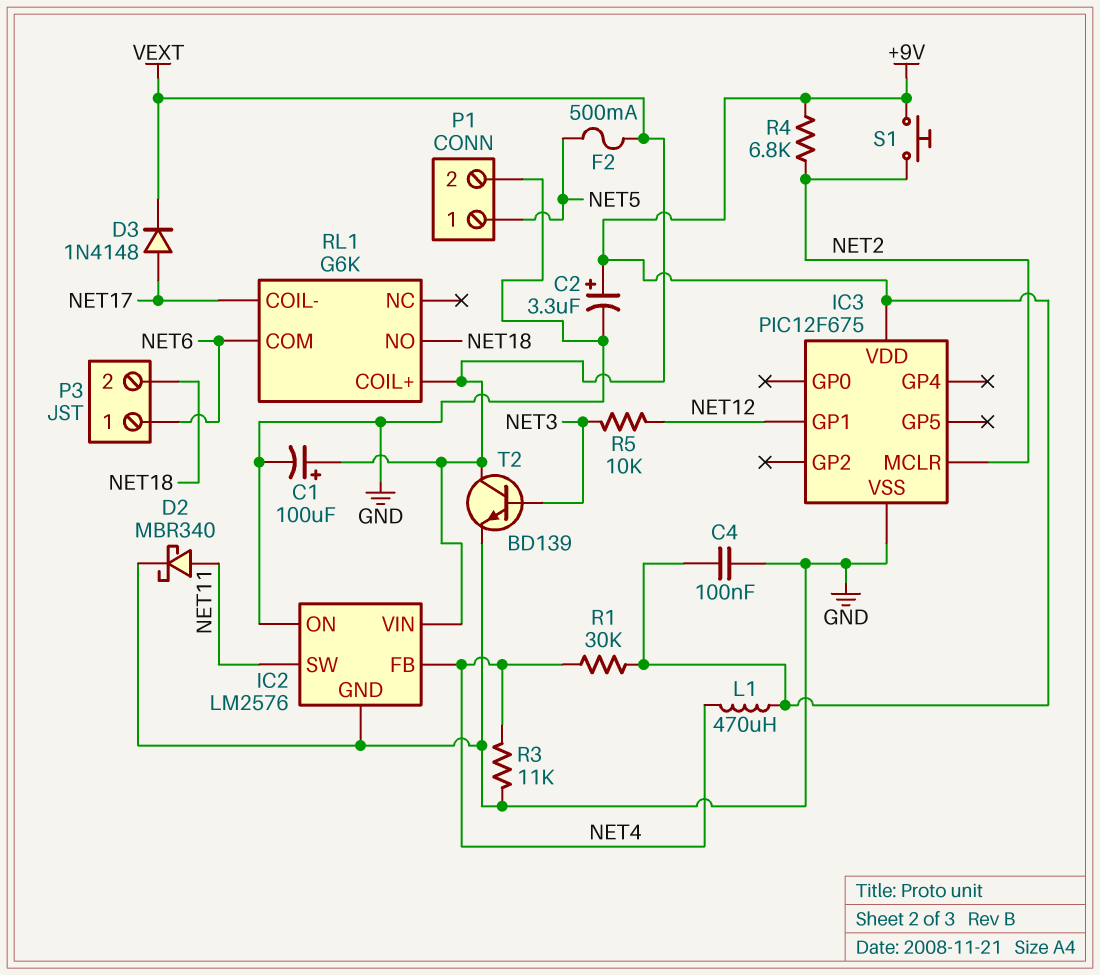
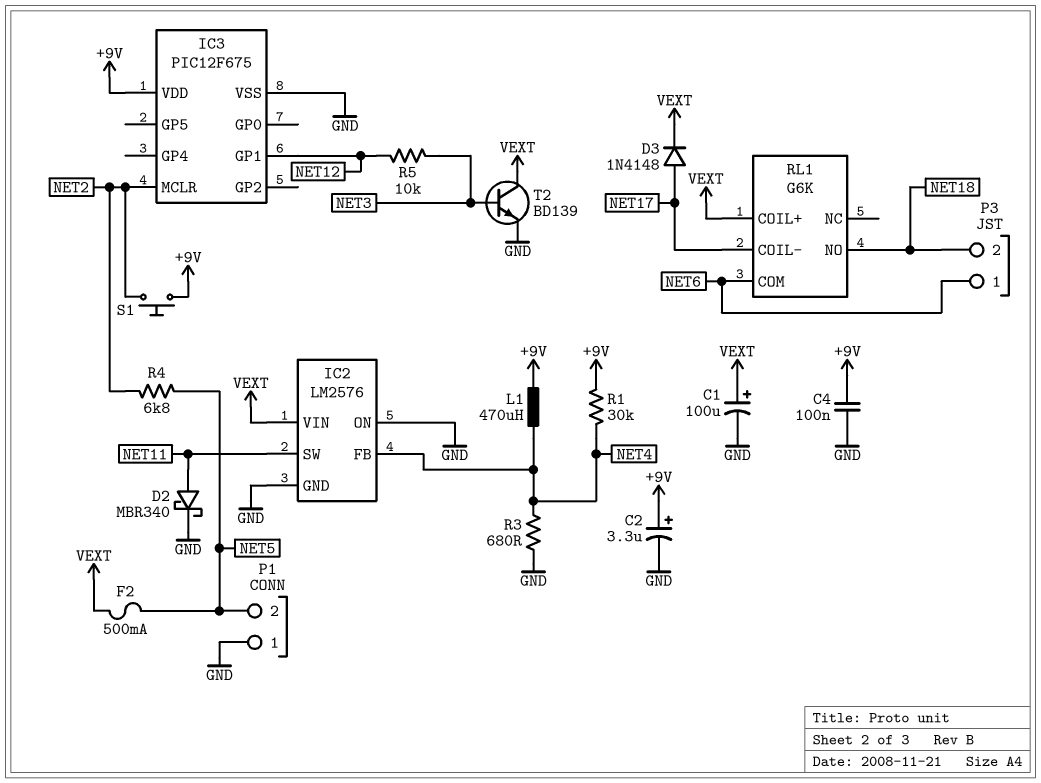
P1 pin 1: NET5 -> GND
P1 pin 2: GND -> NET5
R3: 11k (GND, NET4) -> 680 (GND, NET4)
R4: 6.8k (+9V, NET2) -> 6.8k (NET2, NET5)

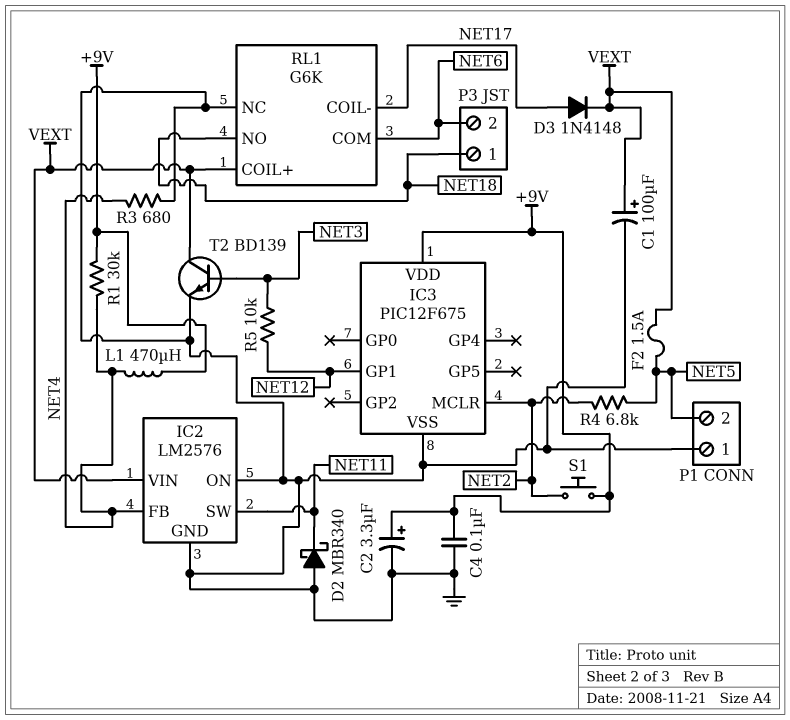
D2: schottky MBR340 (A NET11, K GND) -> schottky MBR340 (A GND, K NET11)
F2: 500mA (NET5, VEXT) -> 1.5A (NET5, VEXT)
P3 pin 1: NET6 -> NET18
P3 pin 2: NET18 -> NET6
RL1 pin NC: none -> GND

